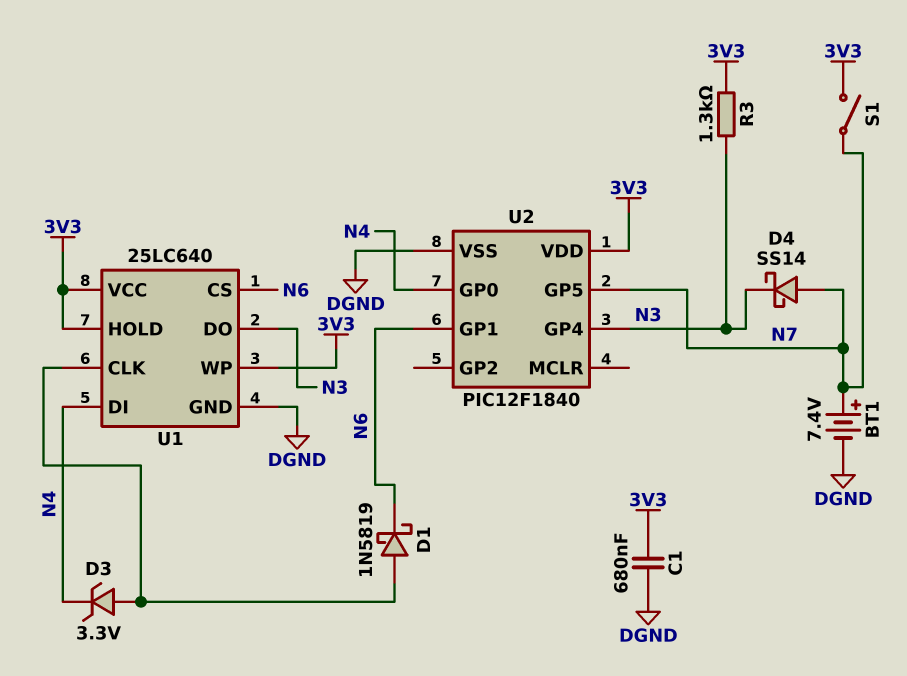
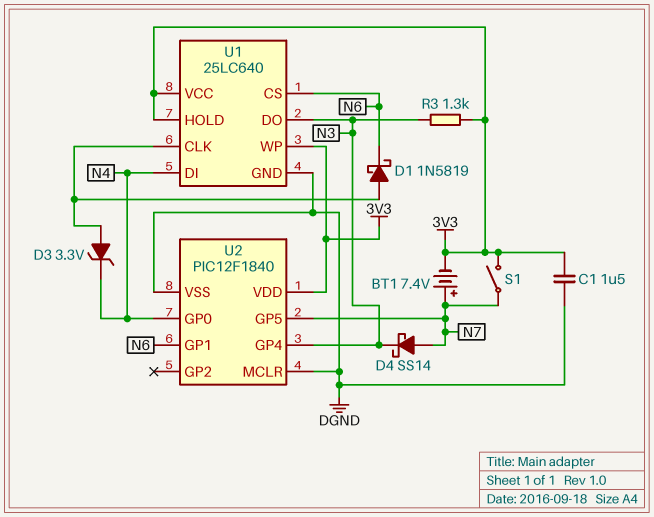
BT1: 7.4V (plus N7, minus DGND) -> 7.4V (plus N7, minus 3V3)
C1: 680nF (3V3, DGND) -> 1.5uF (3V3, DGND)
U2 pin MCLR: none -> DGND

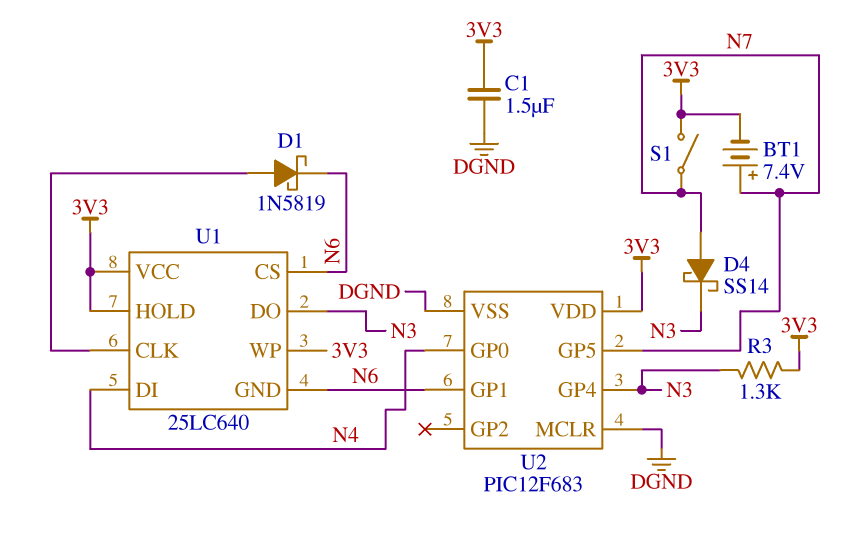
D3: zener 3.3V (A U1/CLK, K N4) -> none
U1 pin GND: DGND -> N6
U2: PIC12F1840 -> PIC12F683

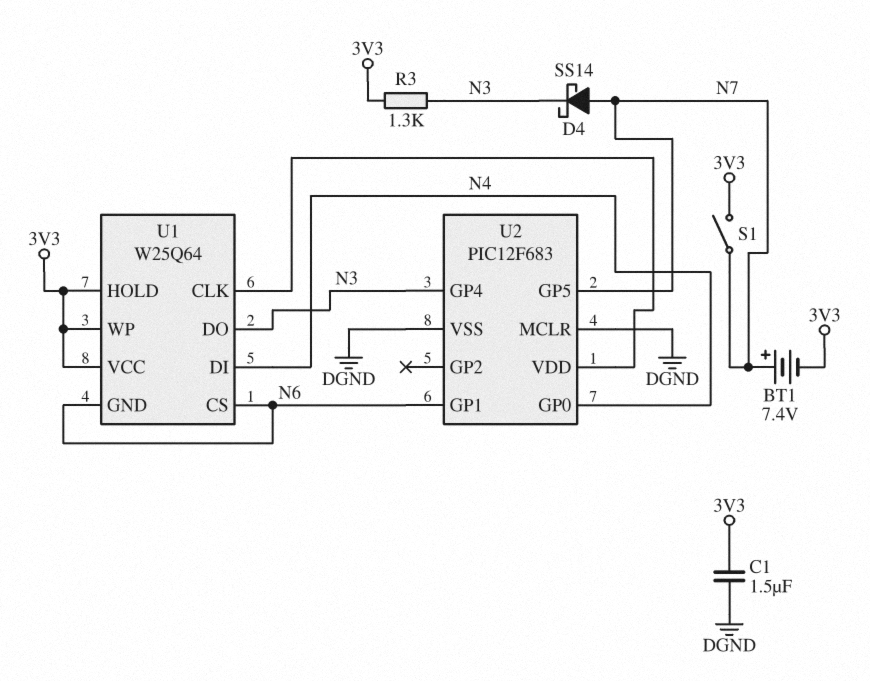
D1: schottky 1N5819 (A U1/CLK, K N6) -> none
U1: 25LC640 -> W25Q64
U2 pin VDD: 3V3 -> U1/CLK

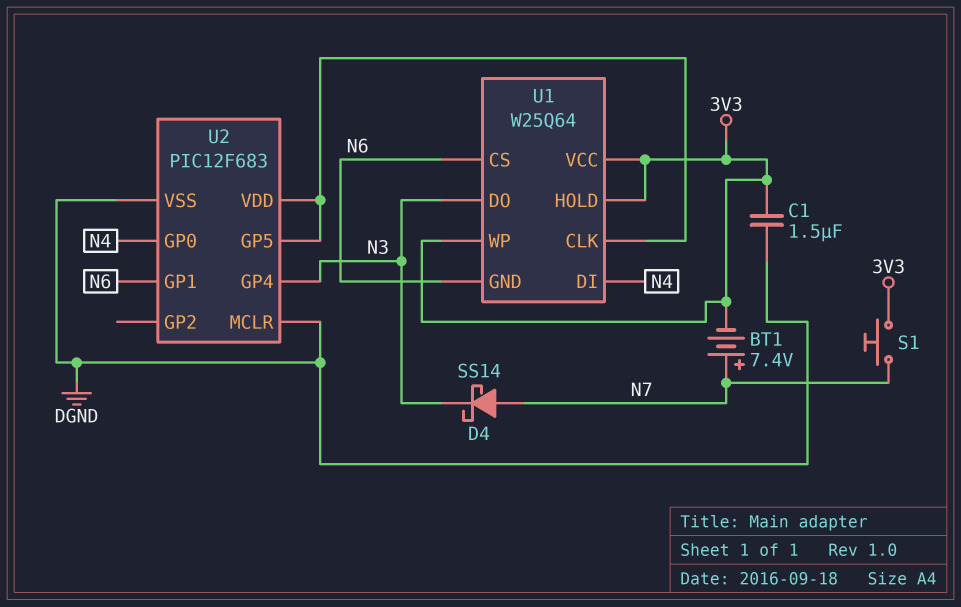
R3: 1.3k (3V3, N3) -> none
S1: switch (3V3, N7) -> button (3V3, N7)
U2 pin GP5: N7 -> U1/CLK

